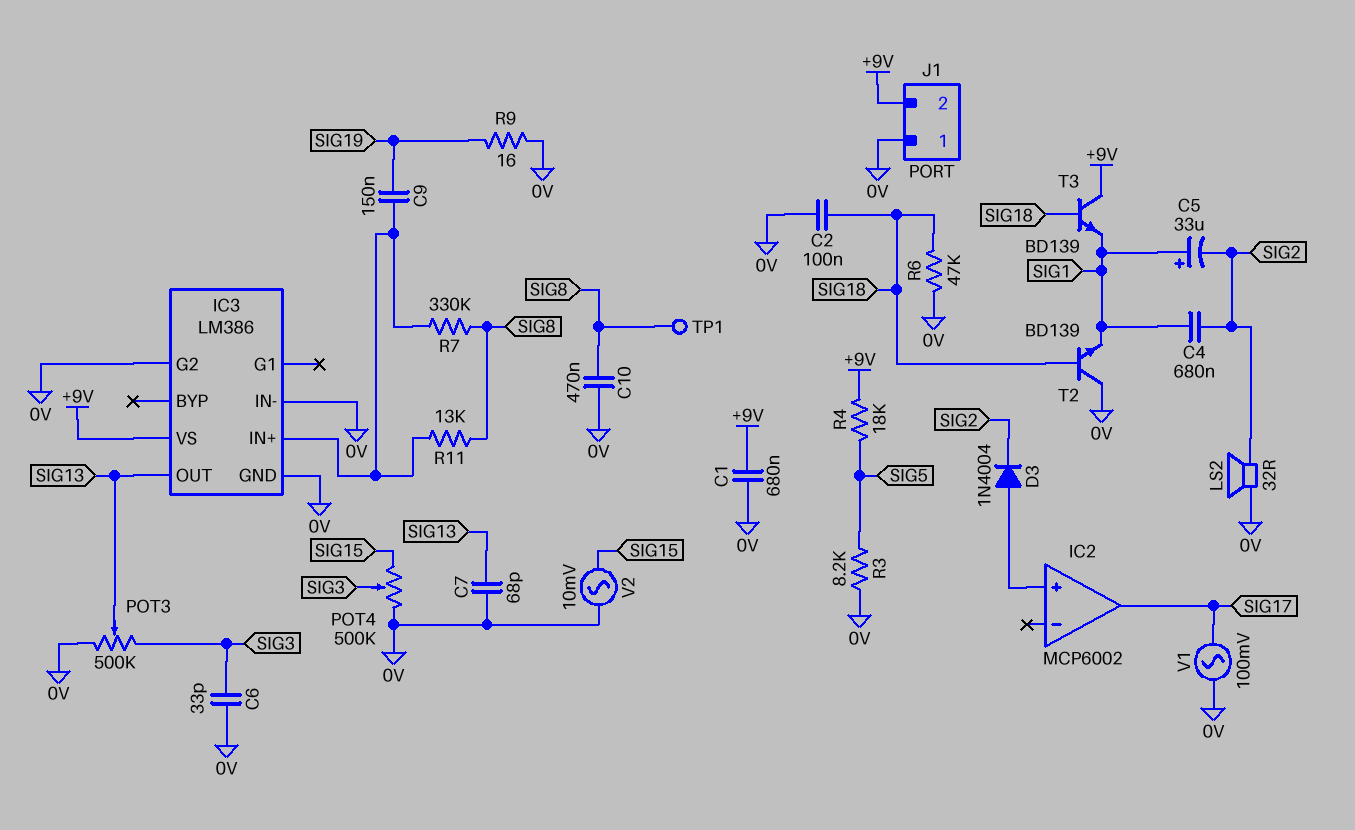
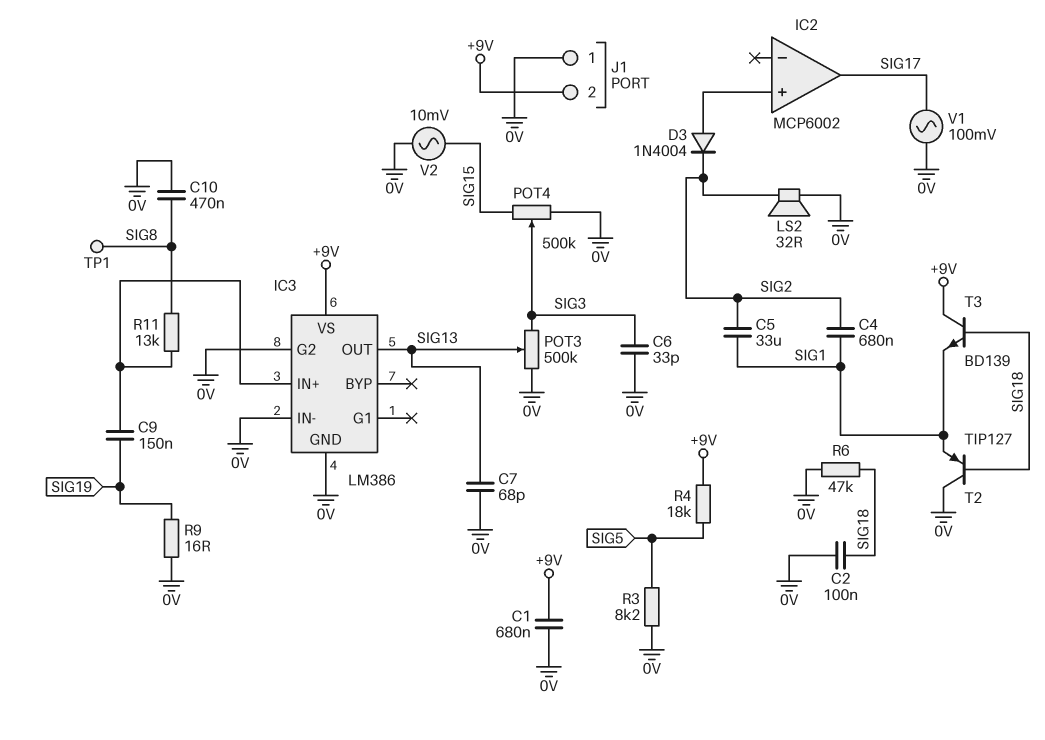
C5: 33uF (plus SIG1, minus SIG2) -> 33uF (SIG1, SIG2)
R7: 330k (IC3/IN+, SIG8) -> none
T2: NPN BD139 (B SIG18, C 0V, E SIG1) -> PNP TIP127 (B SIG18, C 0V, E SIG1)

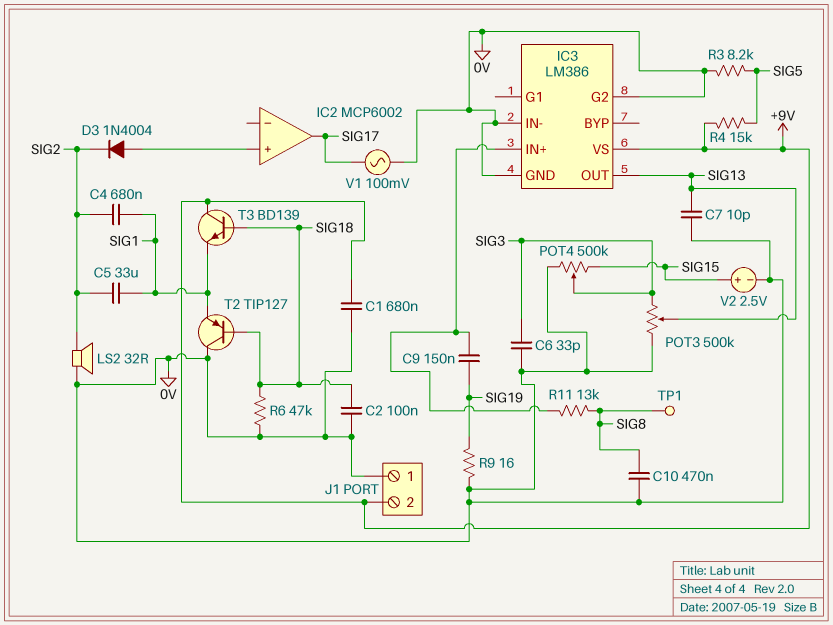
C7: 68pF (0V, SIG13) -> 10pF (0V, SIG13)
R4: 18k (+9V, SIG5) -> 15k (+9V, SIG5)
V2: AC 10mV (0V, SIG15) -> 2.5V (plus SIG15, minus 0V)

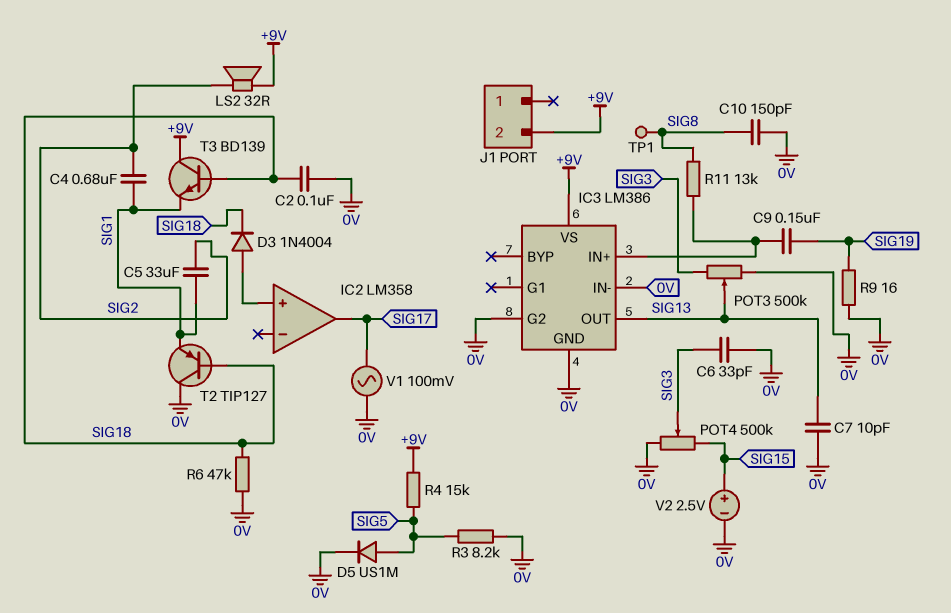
C1: 680nF (+9V, 0V) -> none
C10: 470nF (0V, SIG8) -> 150pF (0V, SIG8)
D3: diode 1N4004 (A IC2/in+, K SIG2) -> diode 1N4004 (A IC2/in+, K SIG18)
D5: none -> diode US1M (A SIG5, K 0V)
IC2: MCP6002 -> LM358
J1 pin 1: 0V -> none
LS2: speaker 32R (0V, SIG2) -> speaker 32R (+9V, SIG2)

